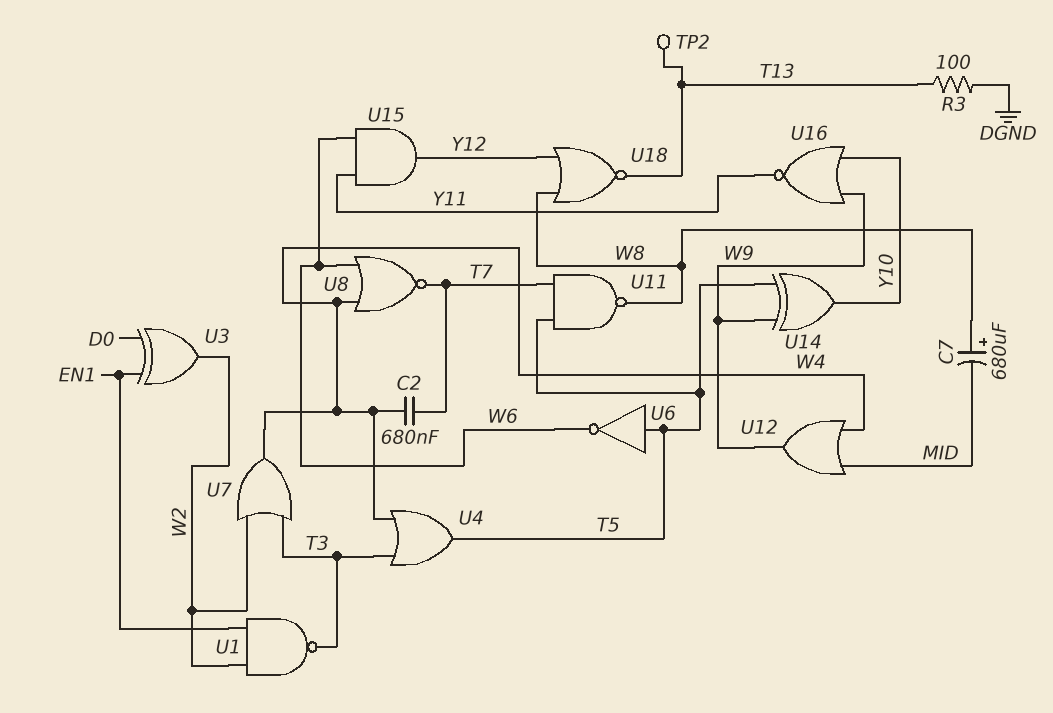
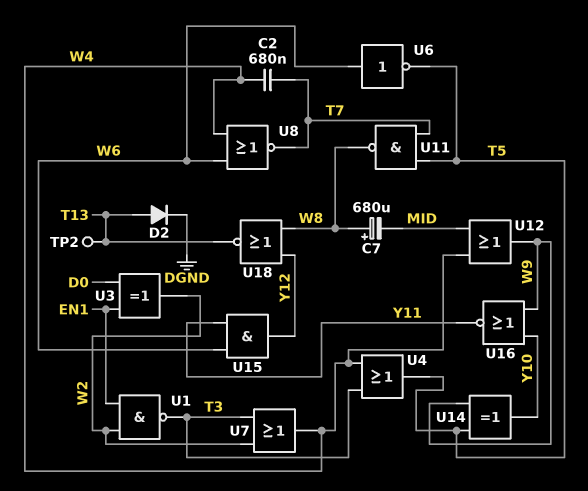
D2: none -> diode (A T13, K DGND)
R3: 100 (DGND, T13) -> none
U6: NOT (in T5, out W6) -> NOT (in W6, out T5)

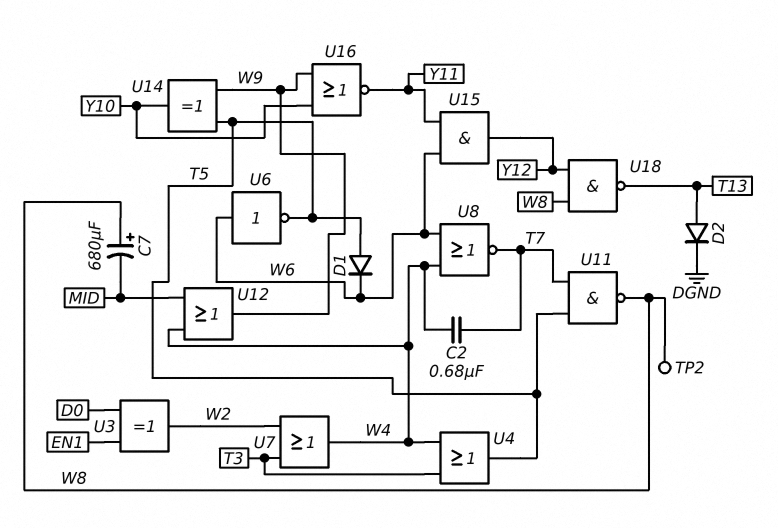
D1: none -> diode (A T5, K W6)
TP2: test point (T13) -> test point (W8)
U1: NAND (in EN1, in W2, out T3) -> none
U18: NOR (in W8, in Y12, out T13) -> NAND (in W8, in Y12, out T13)

